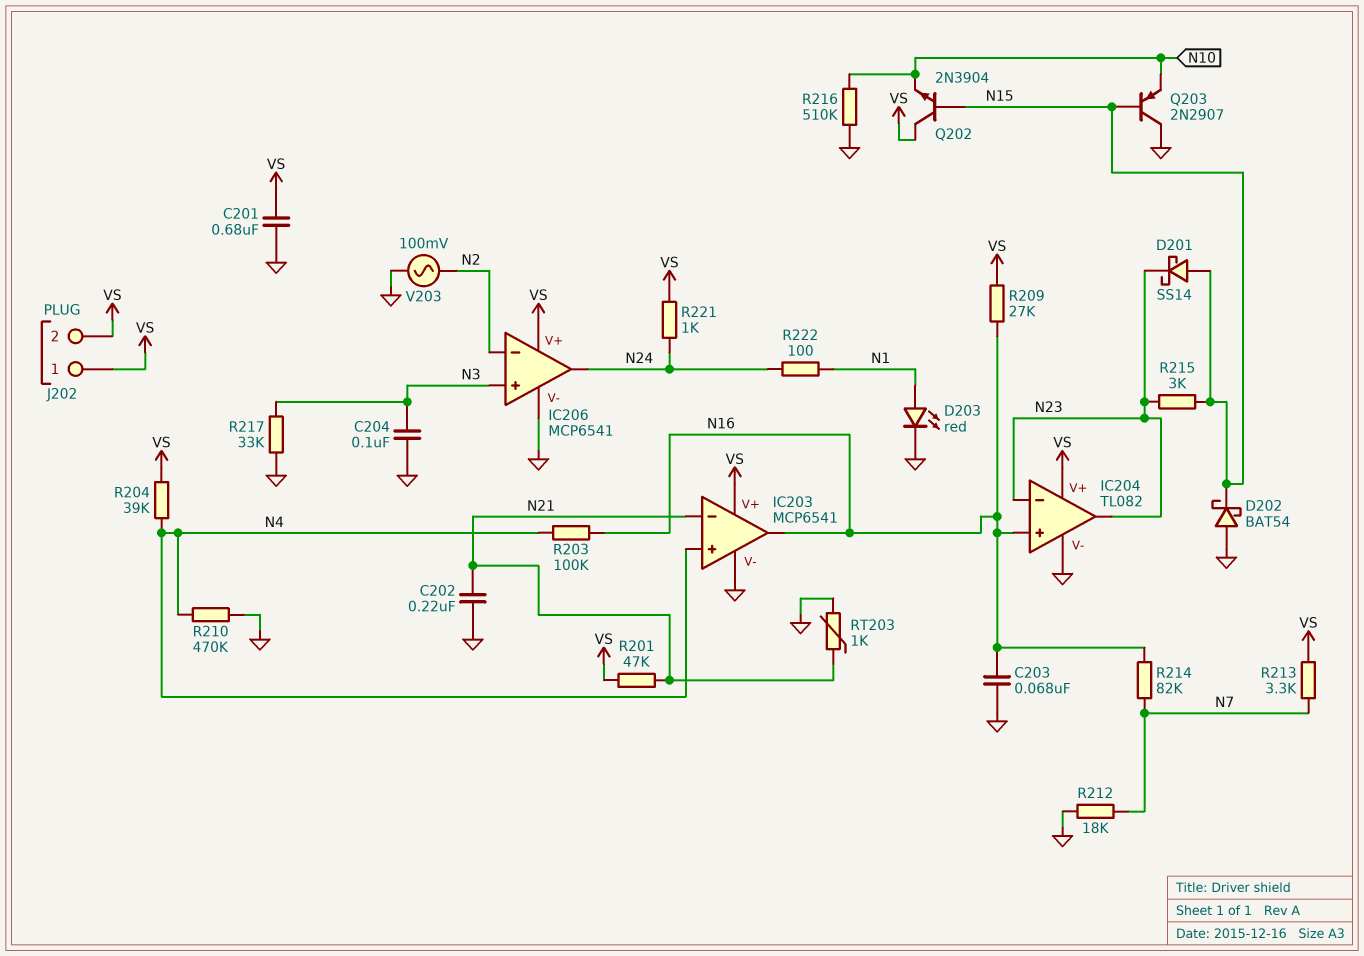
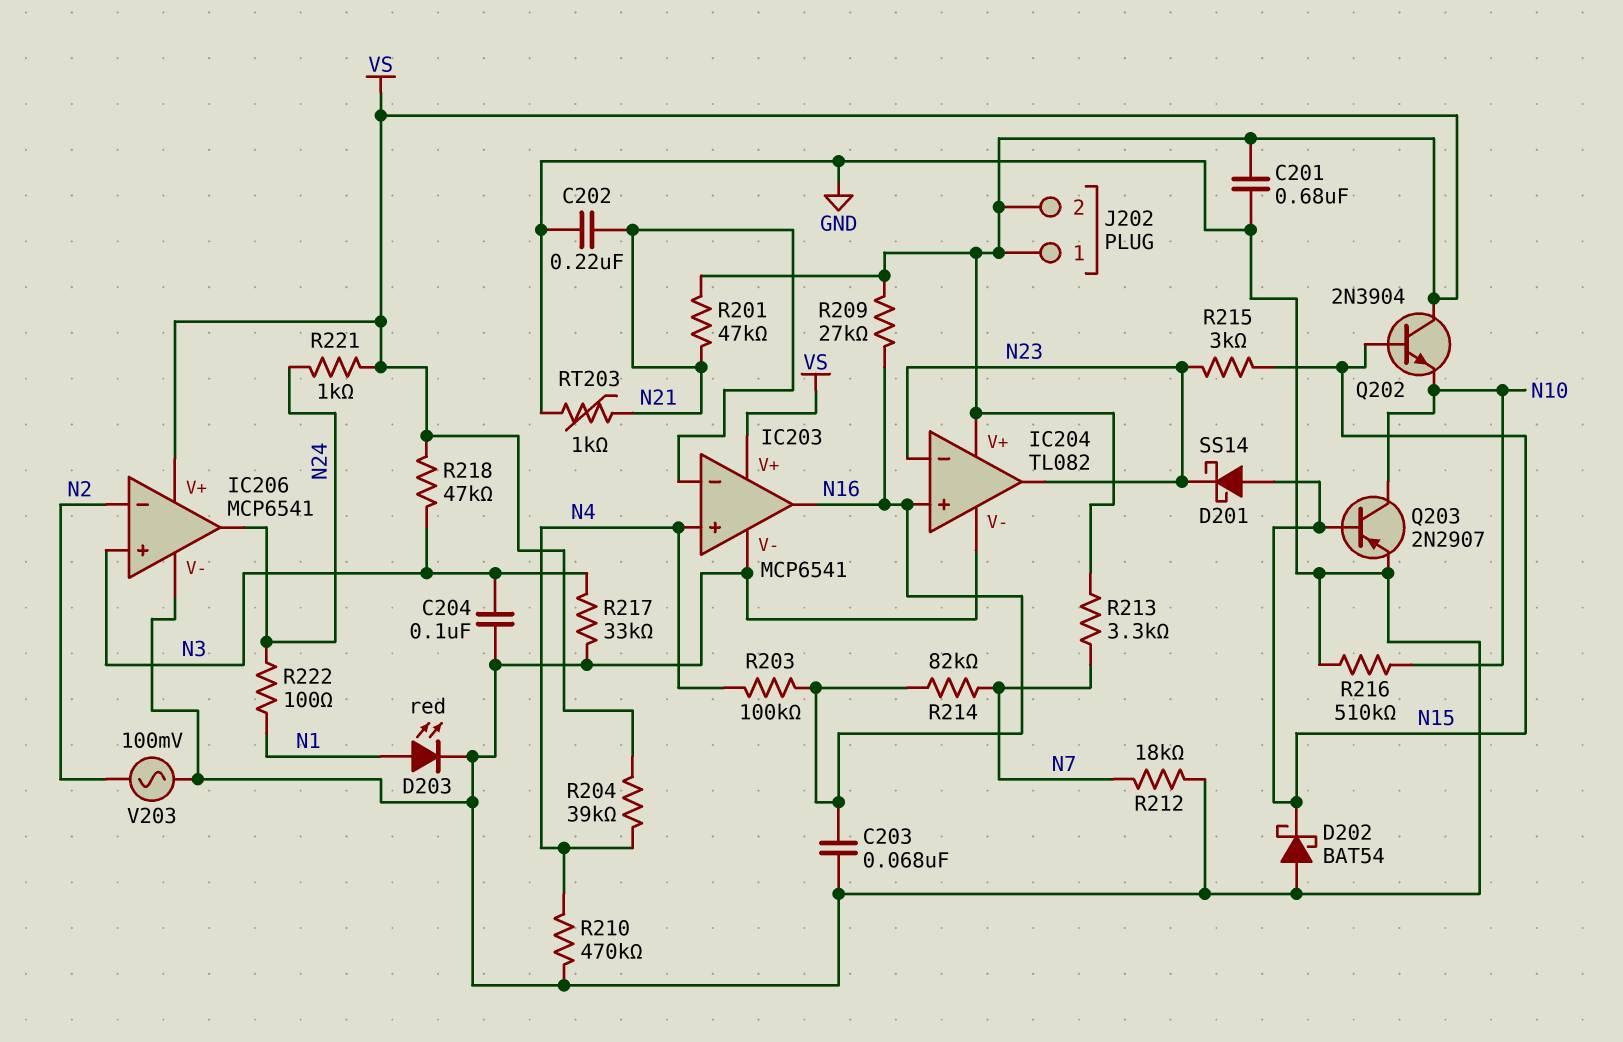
Q203: PNP 2N2907 (B N15, C GND, E N10) -> PNP 2N2907 (B N15, C N10, E GND)
R218: none -> 47k (N3, VS)

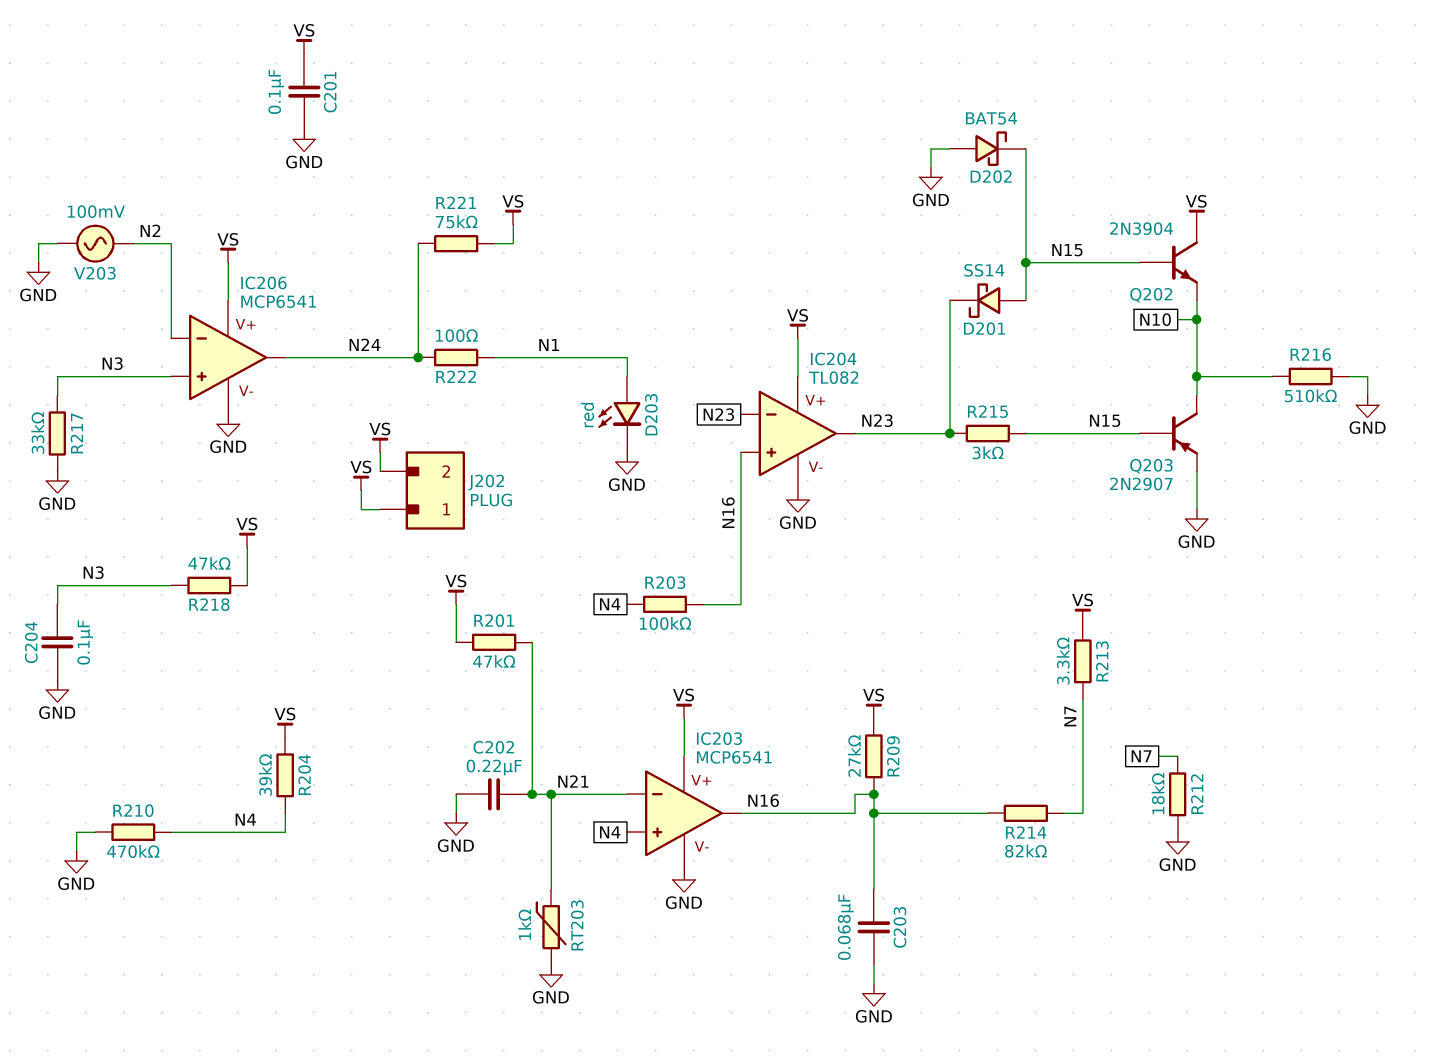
C201: 680nF (GND, VS) -> 100nF (GND, VS)
R221: 1k (N24, VS) -> 75k (N24, VS)

